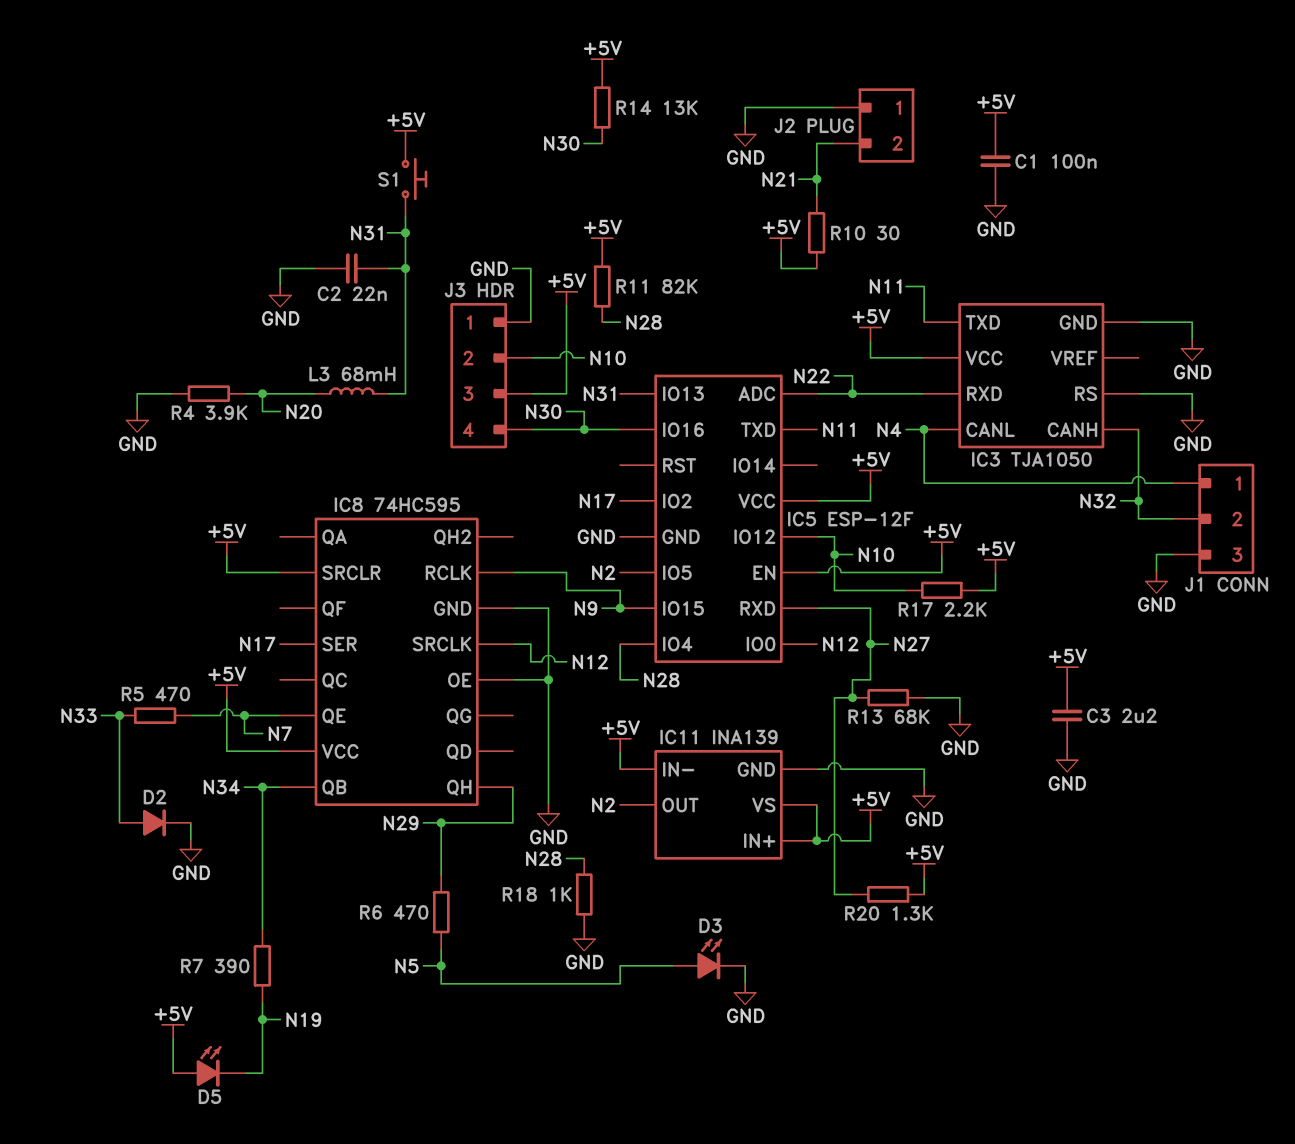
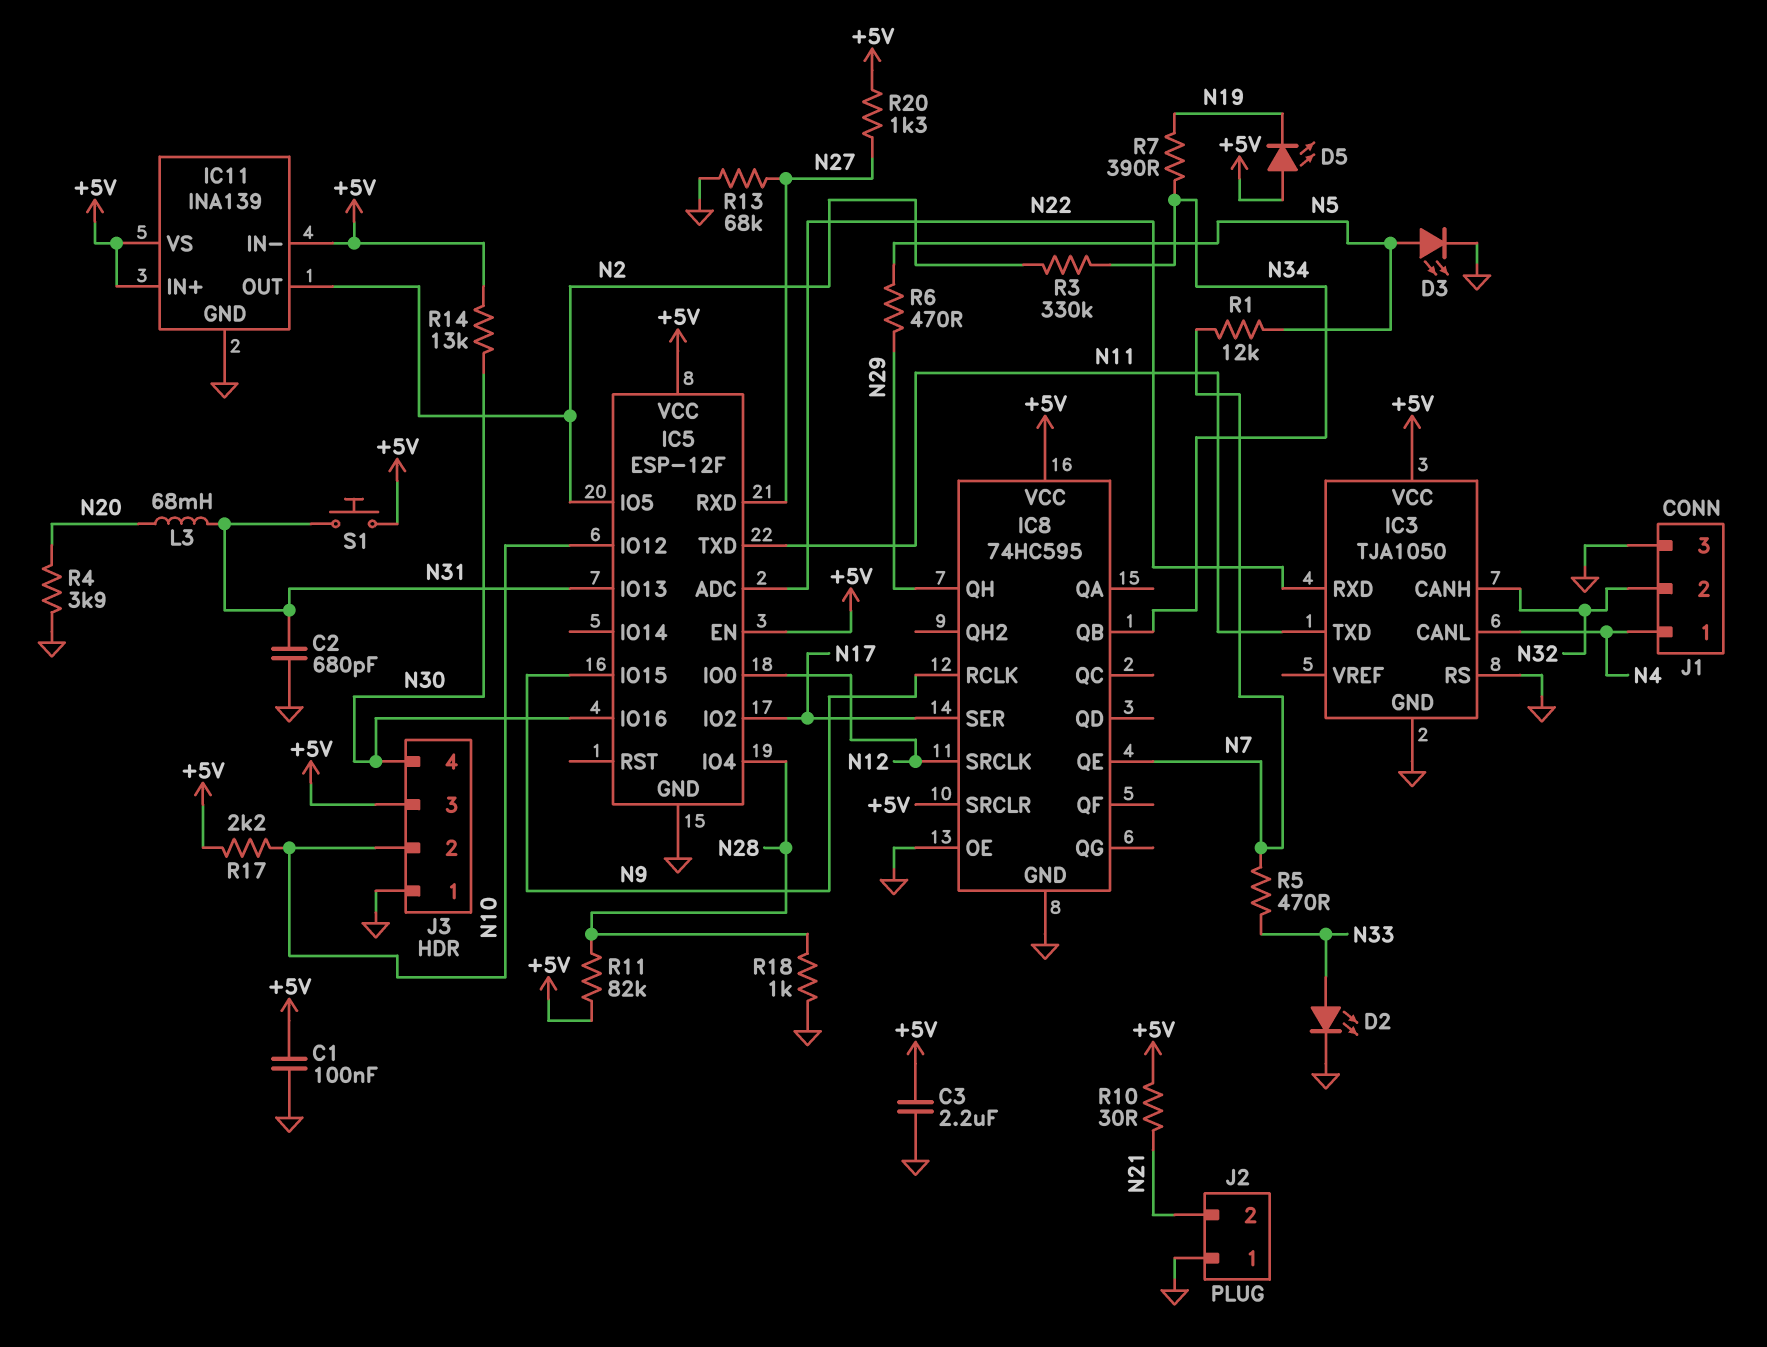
C2: 22nF (GND, N31) -> 680pF (GND, N31)
D2: diode (A N33, K GND) -> LED (A N33, K GND)
R1: none -> 12k (N5, N7)
R3: none -> 330k (N2, N34)

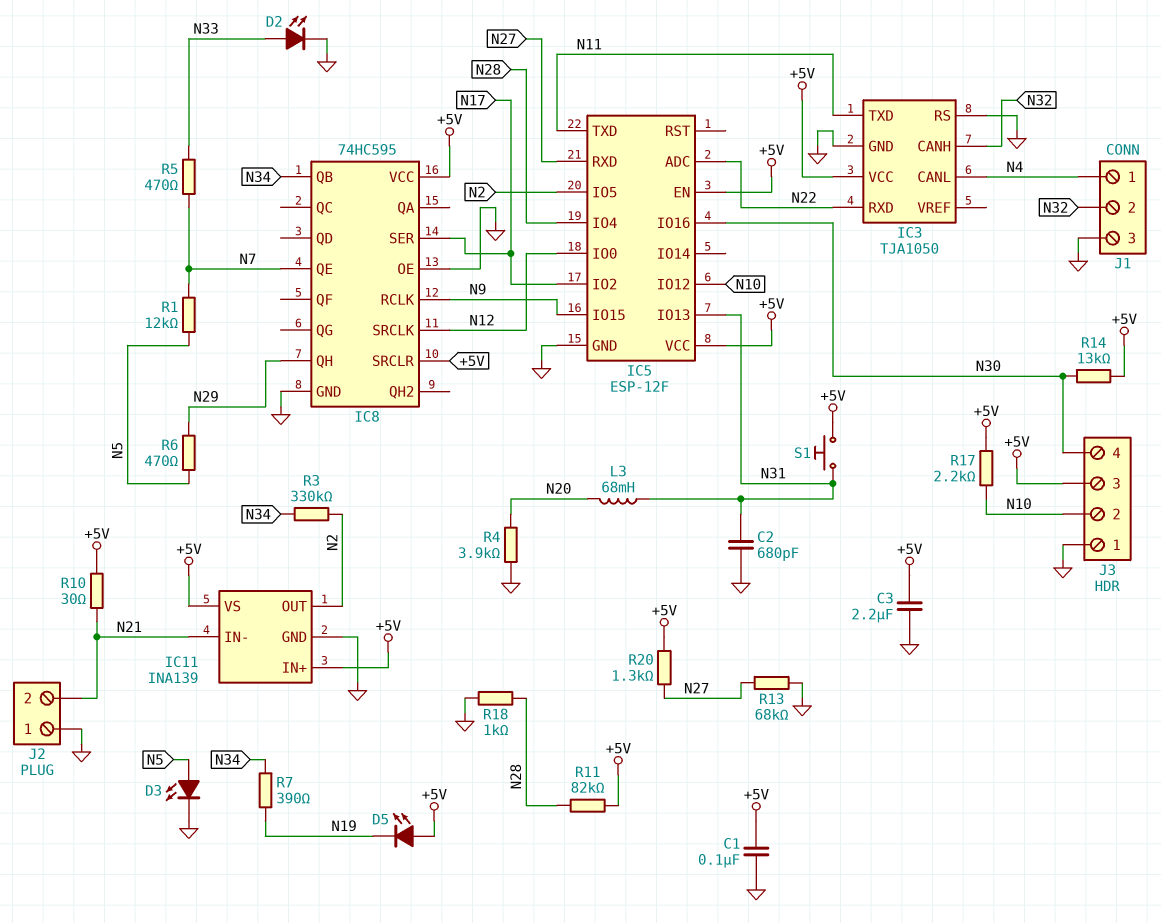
IC11 pin IN-: +5V -> N21

